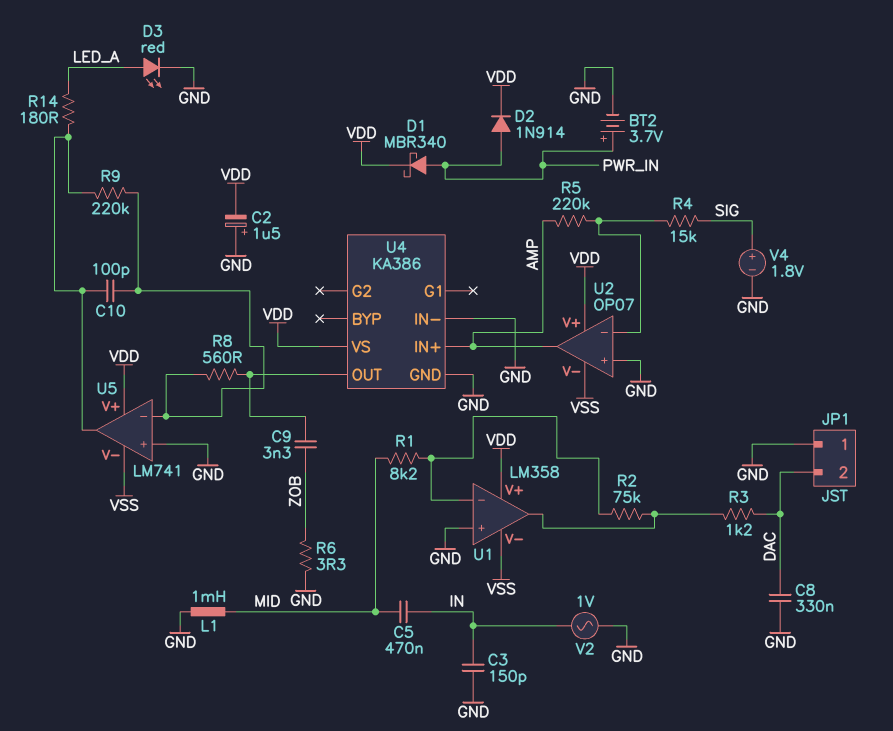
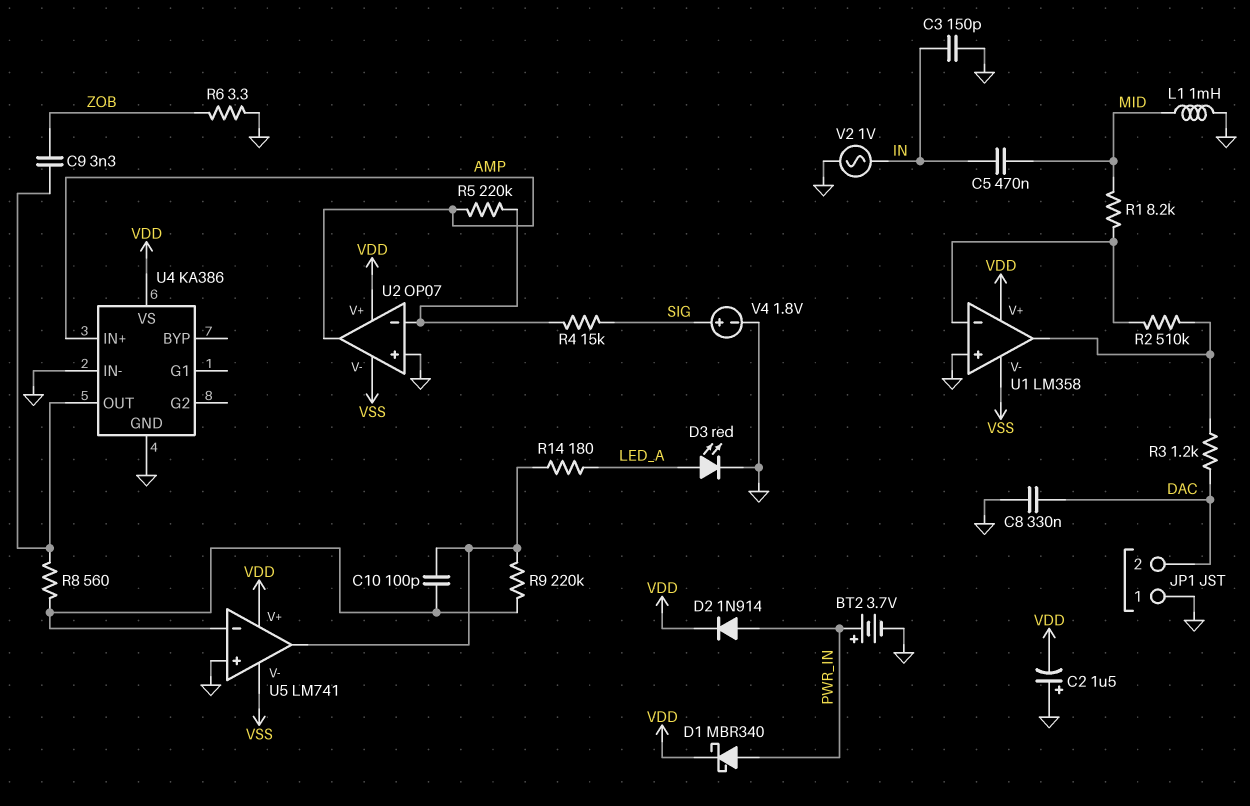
R2: 75k (U1/in-, U1/out) -> 510k (U1/in-, U1/out)

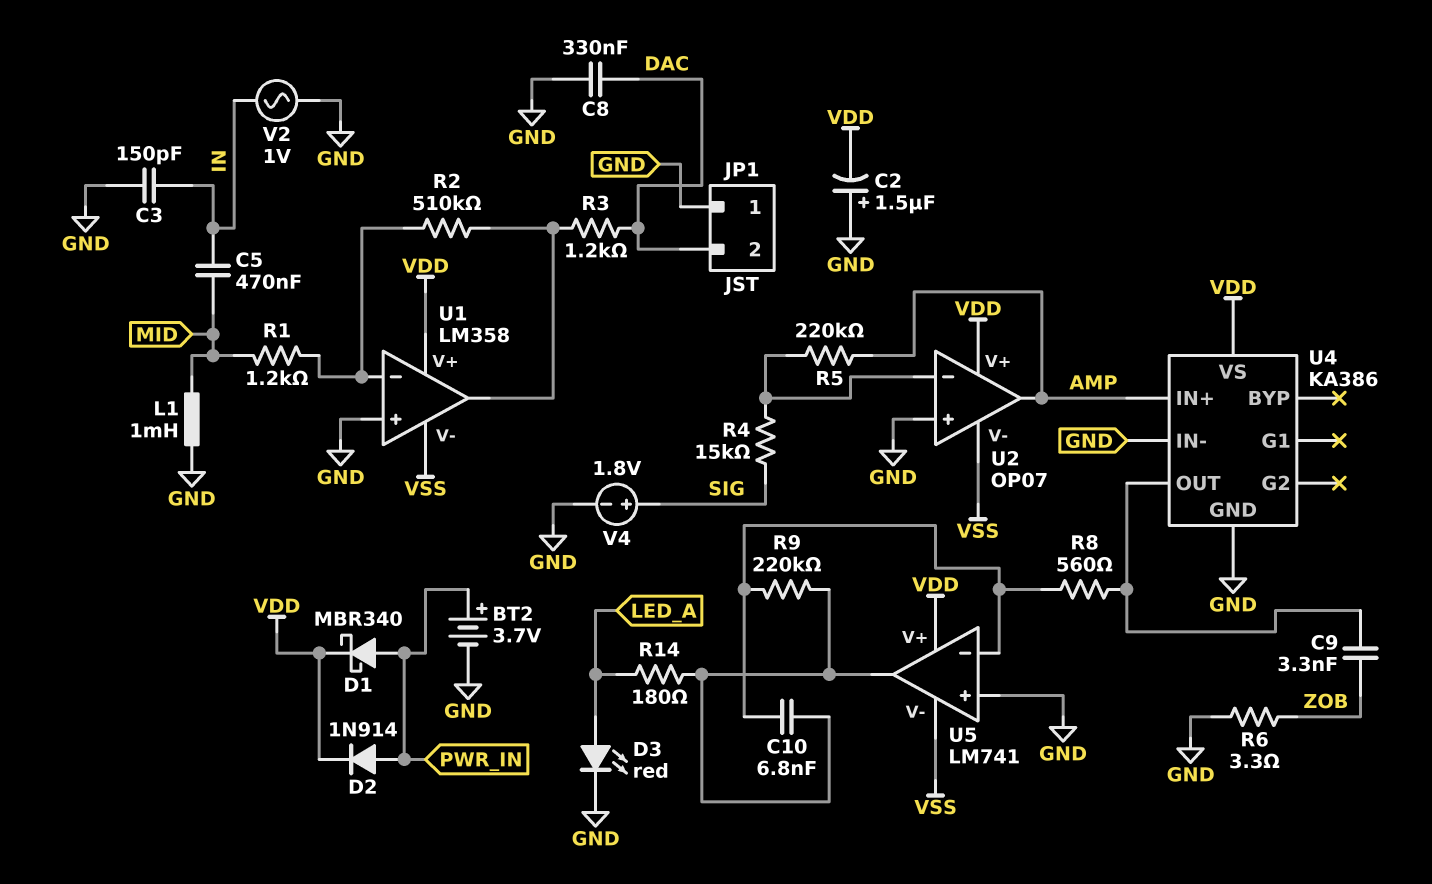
C10: 100pF (U5/in-, U5/out) -> 6.8nF (U5/in-, U5/out)
R1: 8.2k (MID, U1/in-) -> 1.2k (MID, U1/in-)

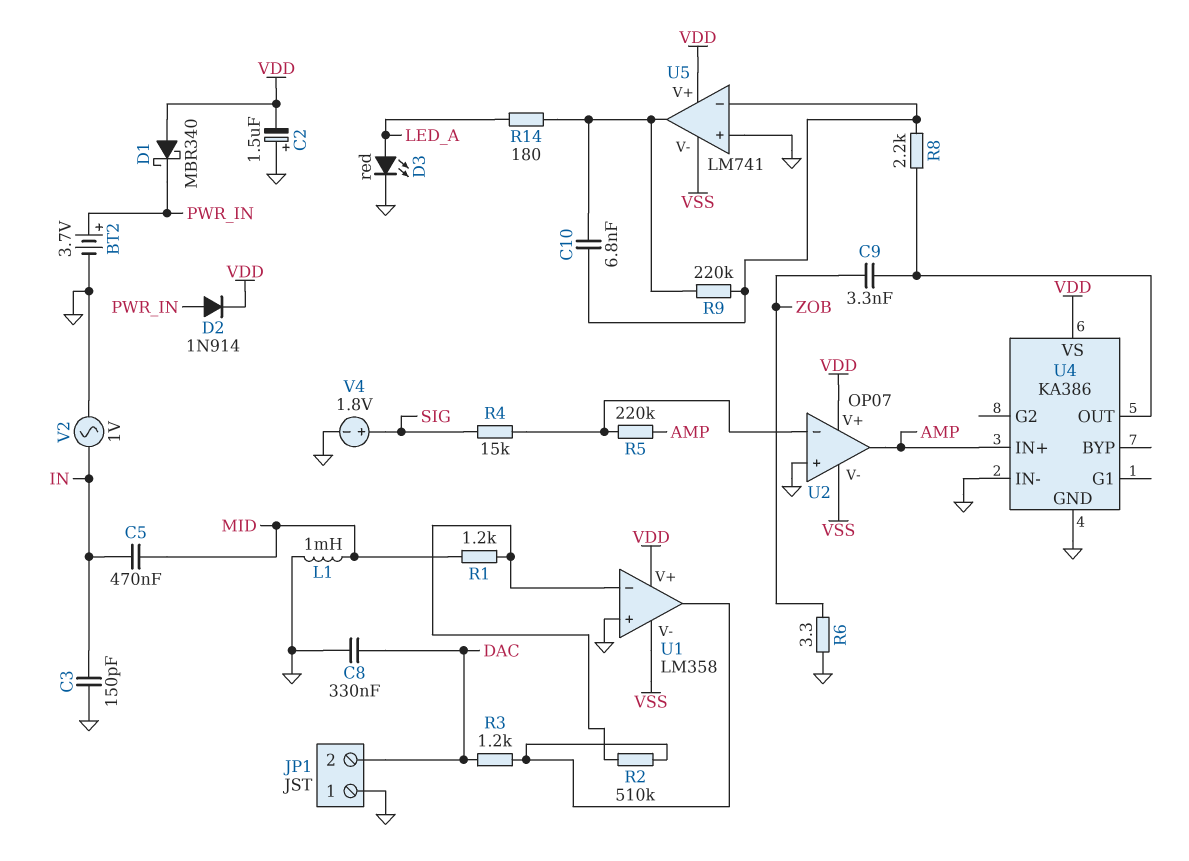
D1: schottky MBR340 (A PWR_IN, K VDD) -> schottky MBR340 (A VDD, K PWR_IN)
R8: 560 (U4/OUT, U5/in-) -> 2.2k (U4/OUT, U5/in-)

